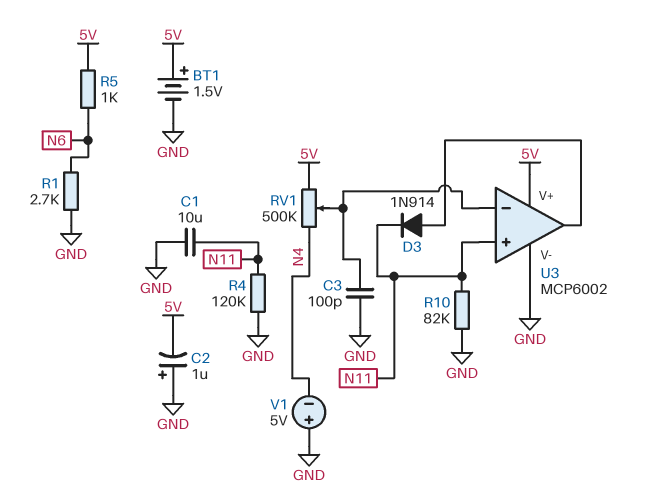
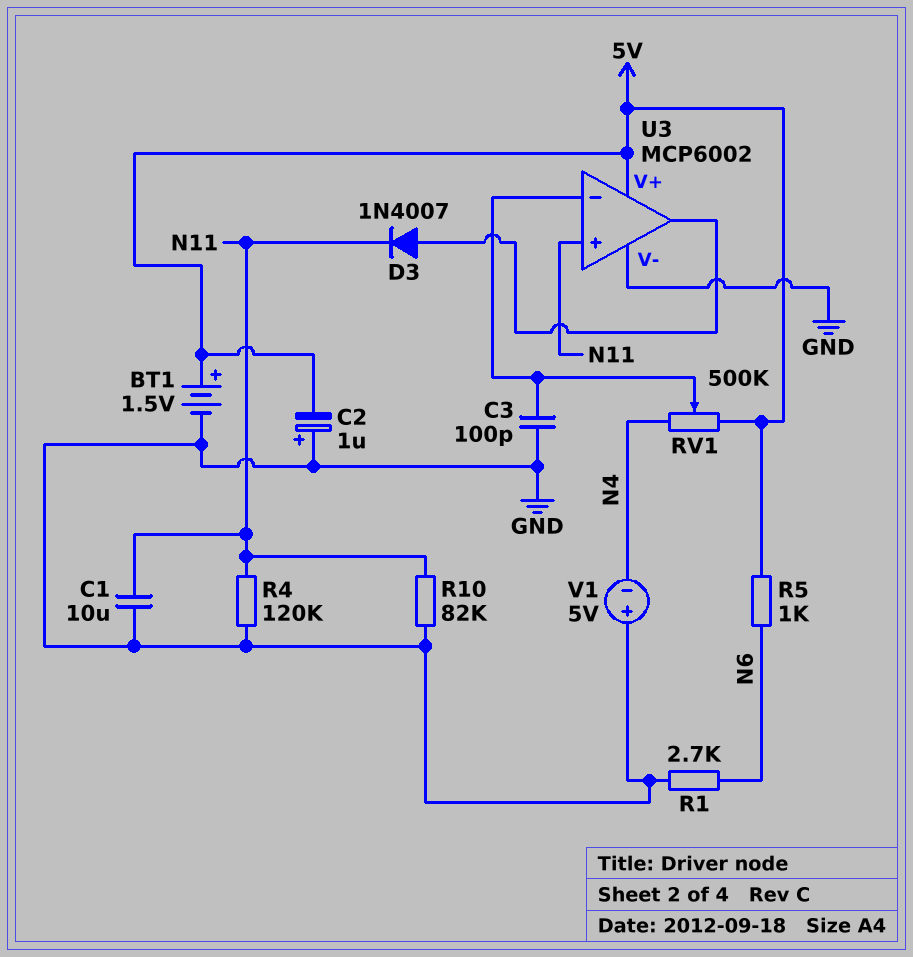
D3: diode 1N914 (A U3/out, K N11) -> diode 1N4007 (A U3/out, K N11)

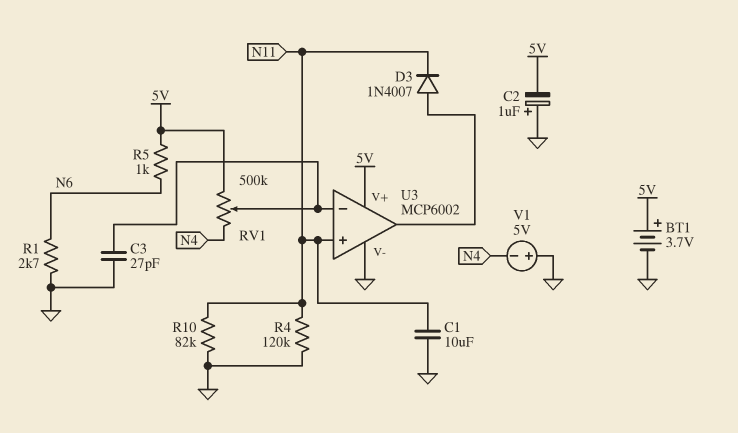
BT1: 1.5V (plus 5V, minus GND) -> 3.7V (plus 5V, minus GND)
C3: 100pF (GND, U3/in-) -> 27pF (GND, U3/in-)

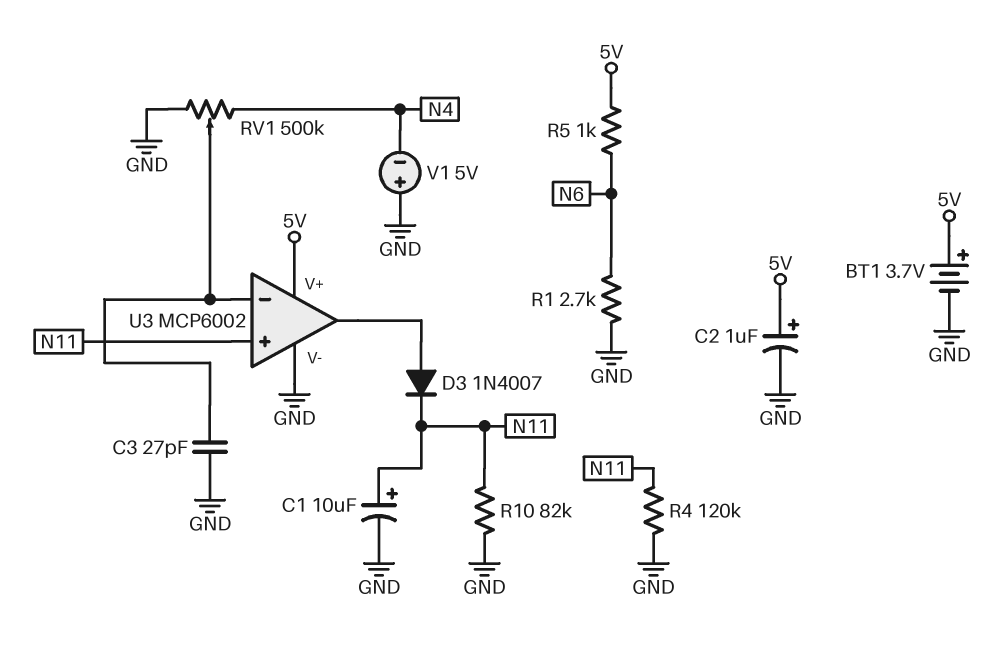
C1: 10uF (GND, N11) -> 10uF (plus N11, minus GND)
C2: 1uF (plus GND, minus 5V) -> 1uF (plus 5V, minus GND)
RV1: 500k (5V, N4, wiper U3/in-) -> 500k (GND, N4, wiper U3/in-)

